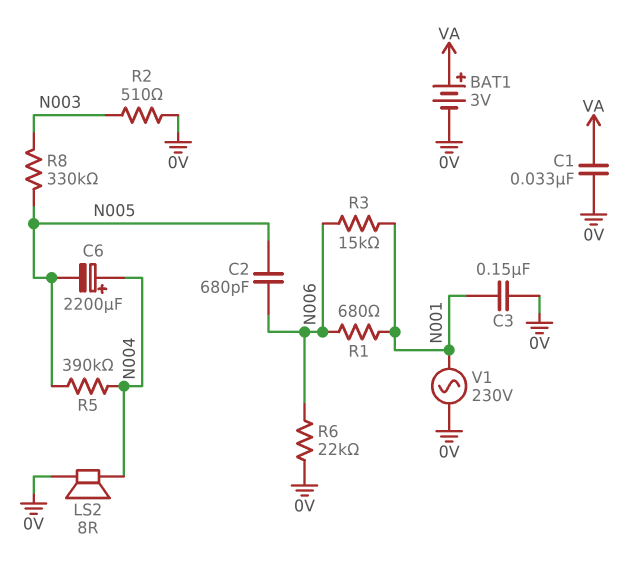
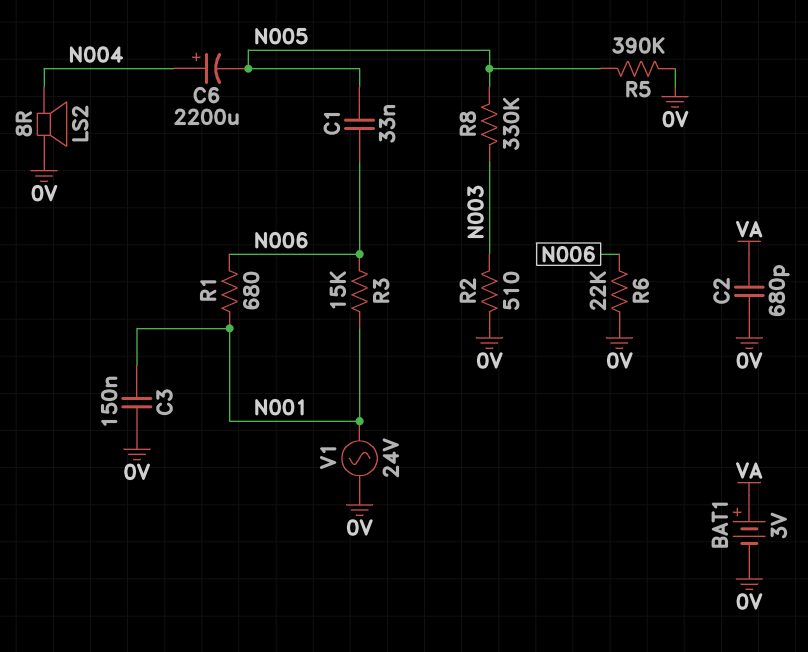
C1: 33nF (0V, VA) -> 33nF (N005, N006)
C2: 680pF (N005, N006) -> 680pF (0V, VA)
R5: 390k (N004, N005) -> 390k (0V, N005)
V1: AC 230V (0V, N001) -> AC 24V (0V, N001)

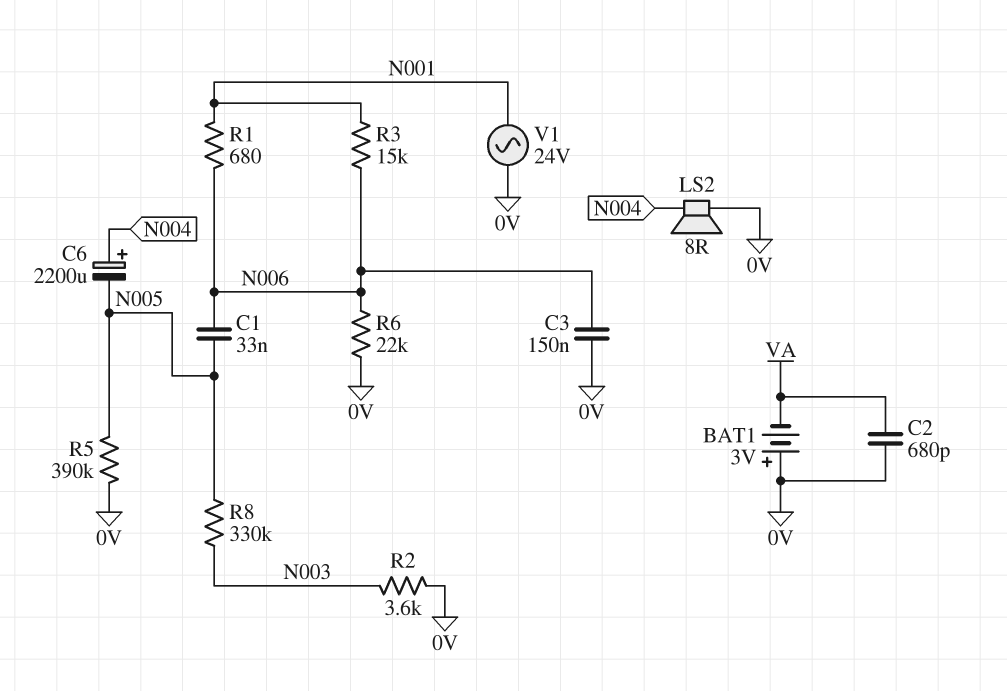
BAT1: 3V (plus VA, minus 0V) -> 3V (plus 0V, minus VA)
C3: 150nF (0V, N001) -> 150nF (0V, N006)
R2: 510 (0V, N003) -> 3.6k (0V, N003)

